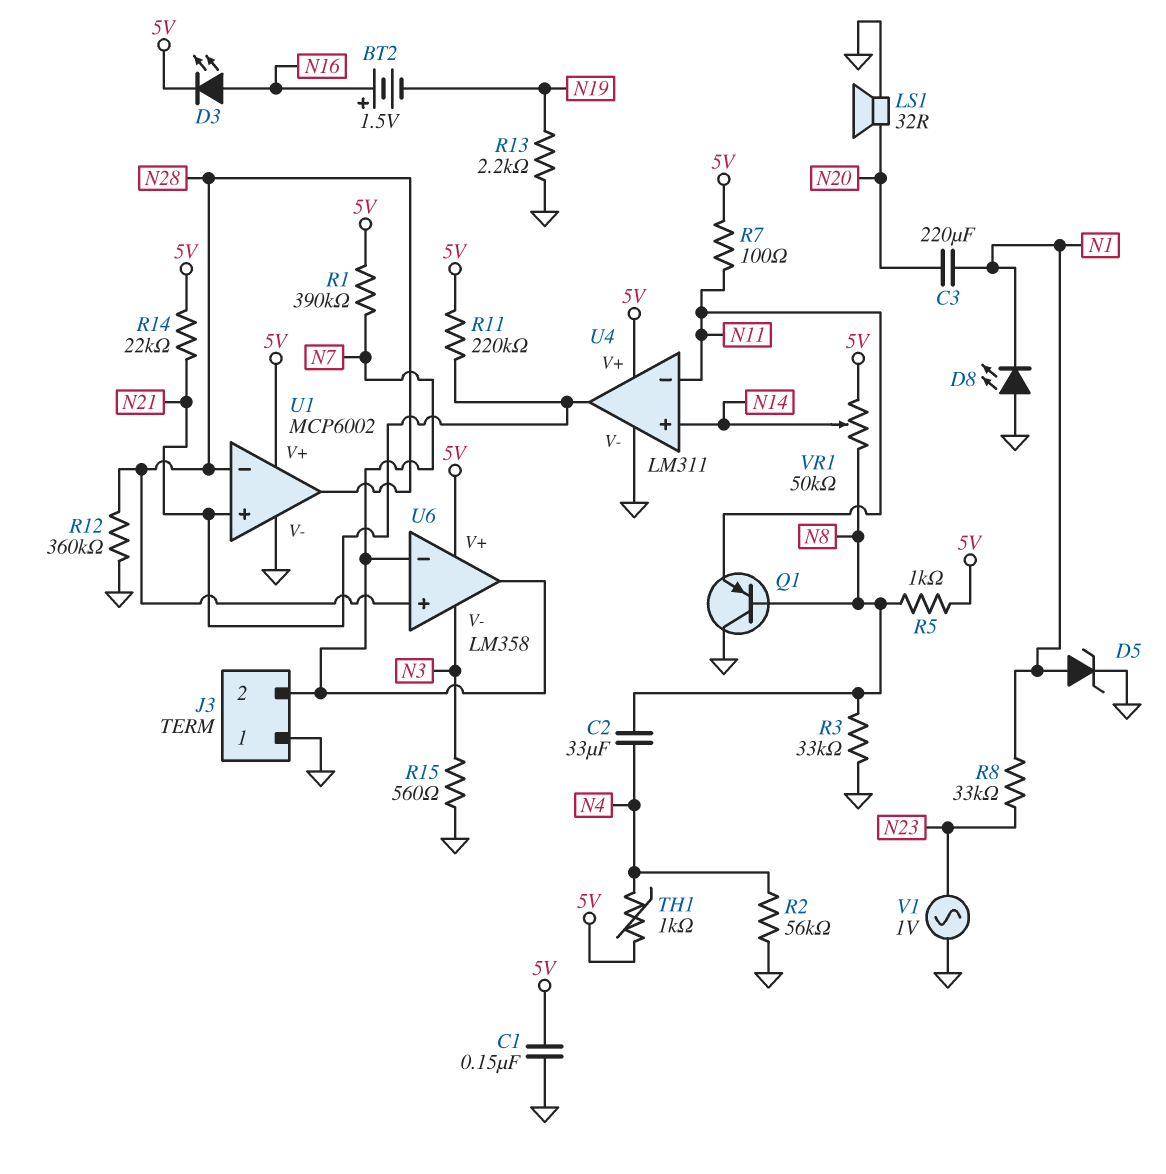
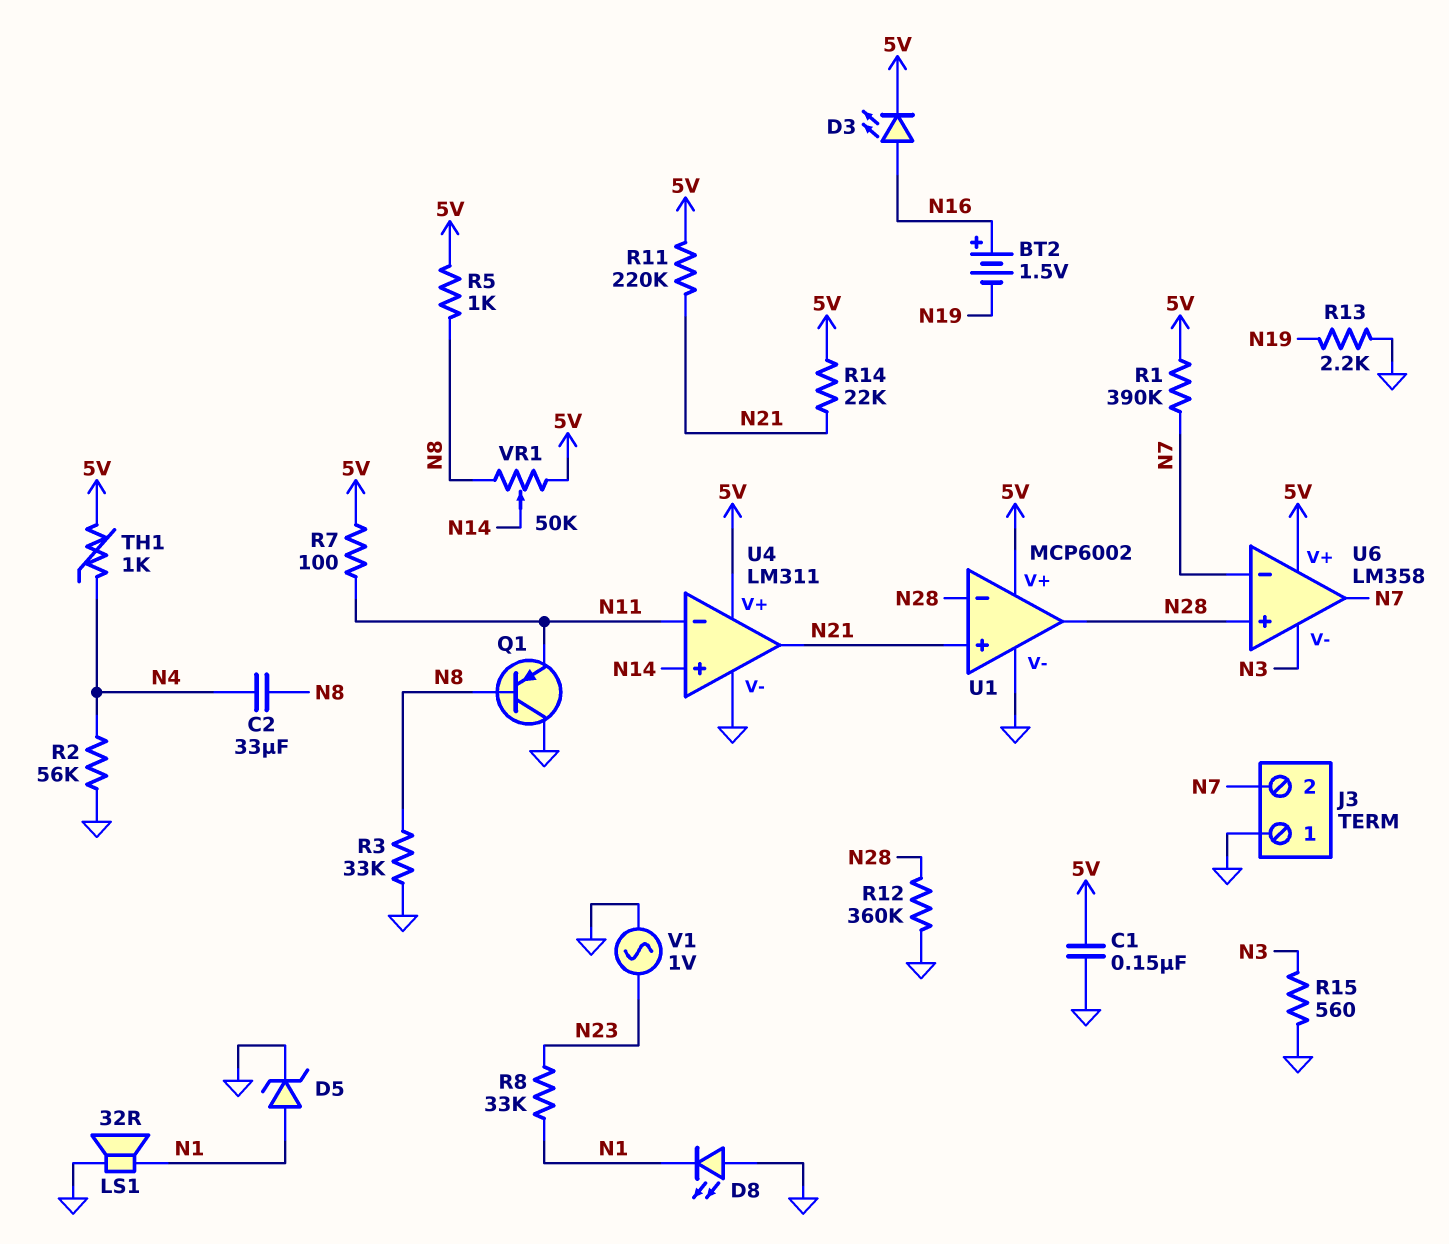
C3: 220uF (N1, N20) -> none
LS1: speaker 32R (GND, N20) -> speaker 32R (GND, N1)

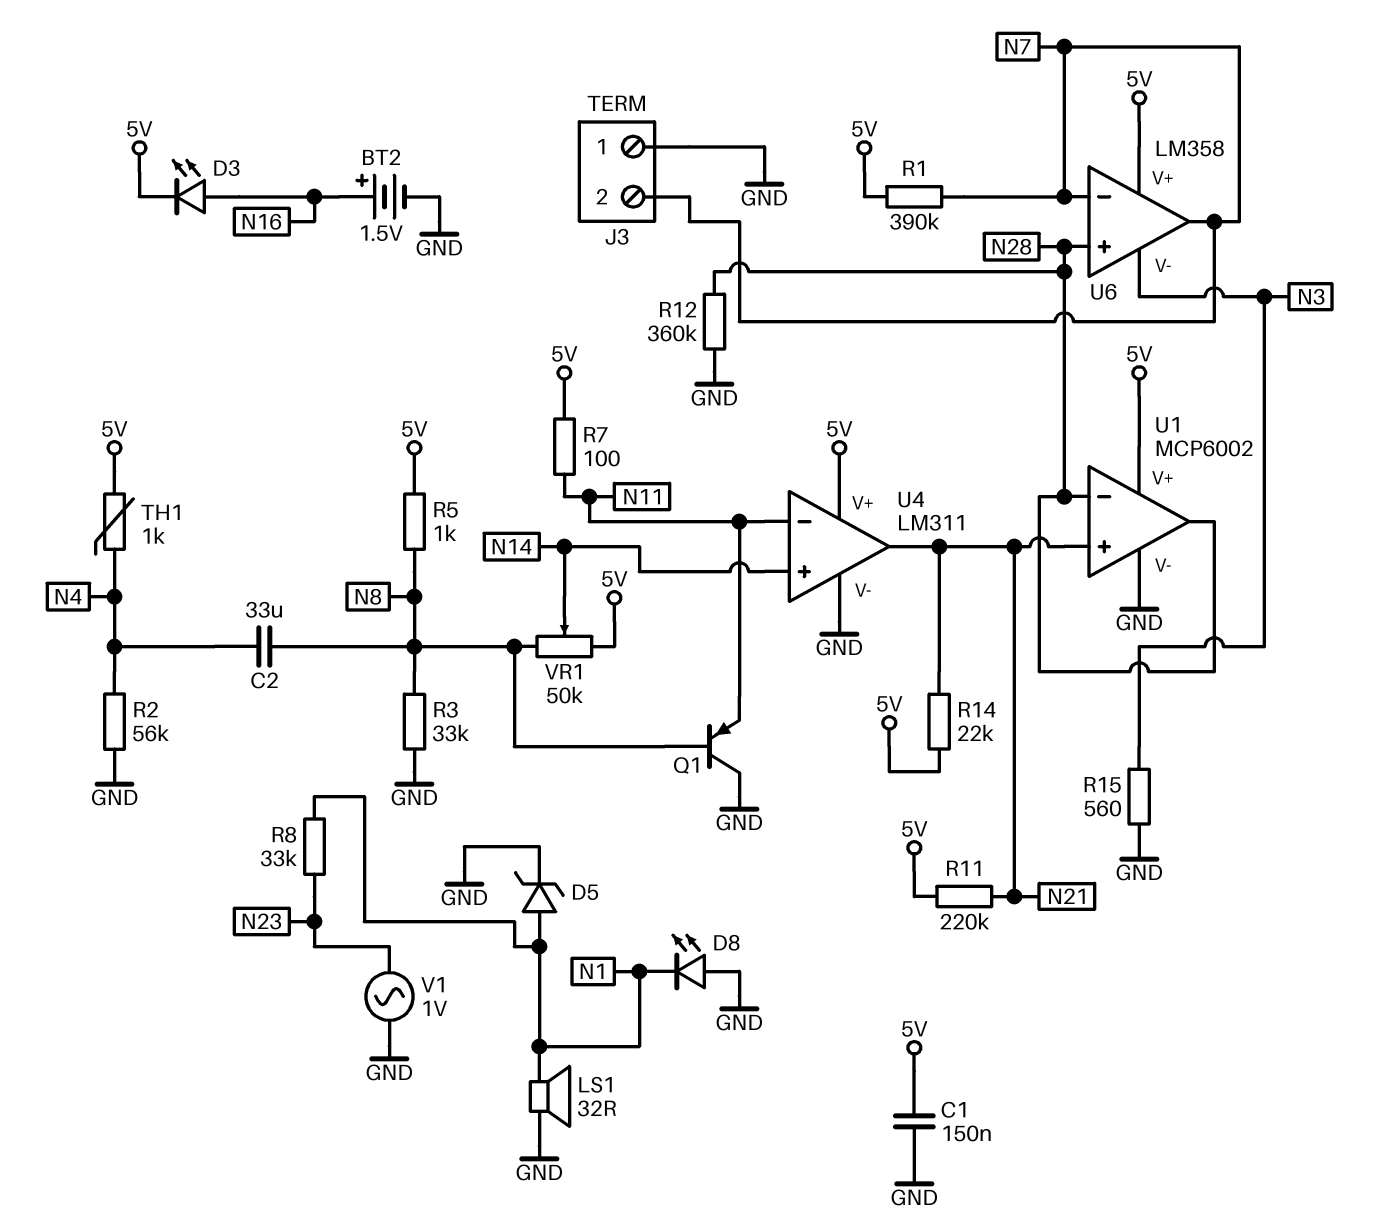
BT2: 1.5V (plus N16, minus N19) -> 1.5V (plus N16, minus GND)
R13: 2.2k (GND, N19) -> none

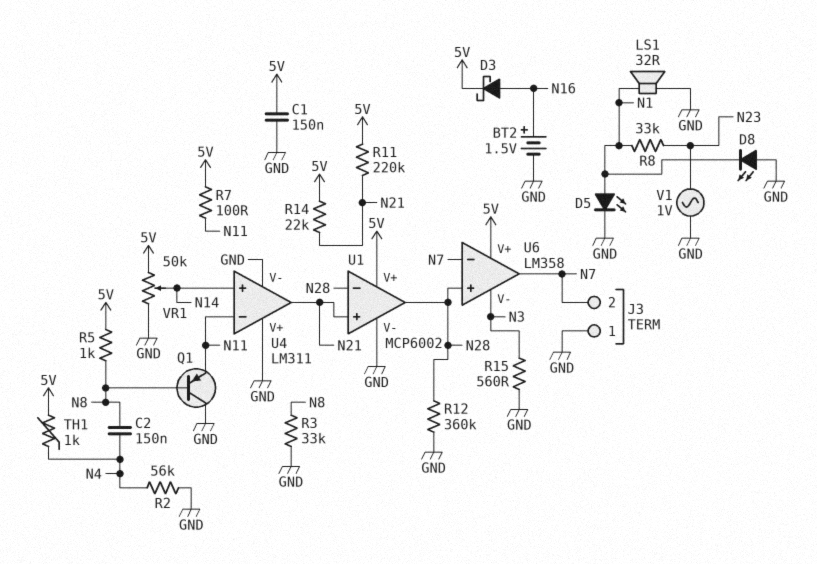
C2: 33uF (N4, N8) -> 150nF (N4, N8)
D3: LED (A N16, K 5V) -> schottky (A N16, K 5V)
D5: zener (A N1, K GND) -> LED (A N1, K GND)
R1: 390k (5V, N7) -> none
U4 pin V+: 5V -> GND
VR1: 50k (5V, N8, wiper N14) -> 50k (5V, GND, wiper N14)

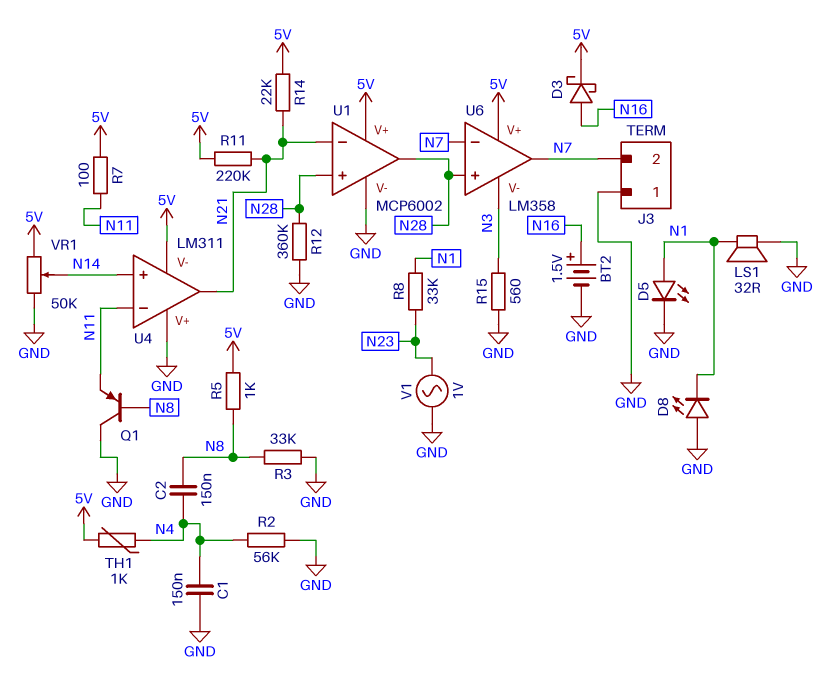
C1: 150nF (5V, GND) -> 150nF (GND, N4)
U1 pin in+: N21 -> N28
U1 pin in-: N28 -> N21
U4 pin V-: GND -> 5V

